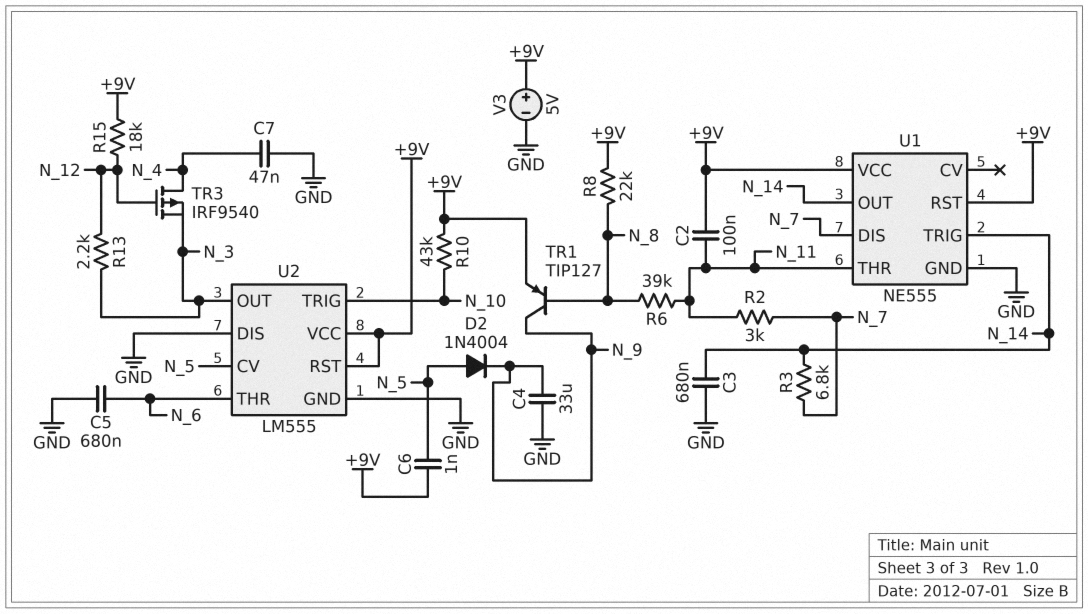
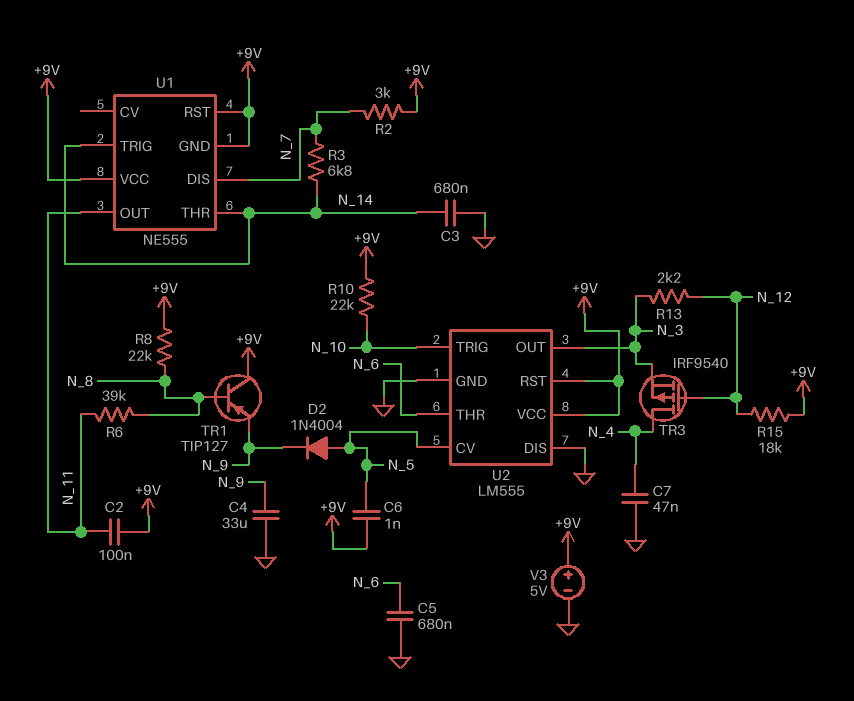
R2: 3k (N_7, N_11) -> 3k (+9V, N_7)
R10: 43k (+9V, N_10) -> 22k (+9V, N_10)
TR1: PNP TIP127 (B N_8, C N_9, E +9V) -> PNP TIP127 (B N_8, C +9V, E N_9)
U1 pin GND: GND -> +9V
U1 pin OUT: N_14 -> N_11
U1 pin THR: N_11 -> N_14

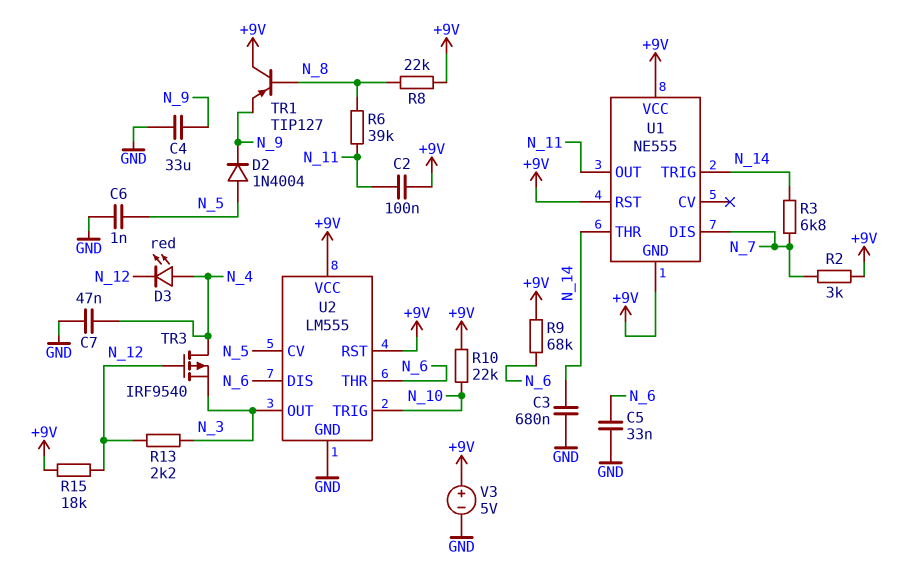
C5: 680nF (GND, N_6) -> 33nF (GND, N_6)
C6: 1nF (+9V, N_5) -> 1nF (GND, N_5)
D3: none -> LED red (A N_4, K N_12)
R9: none -> 68k (+9V, N_6)
U2 pin DIS: GND -> N_6

